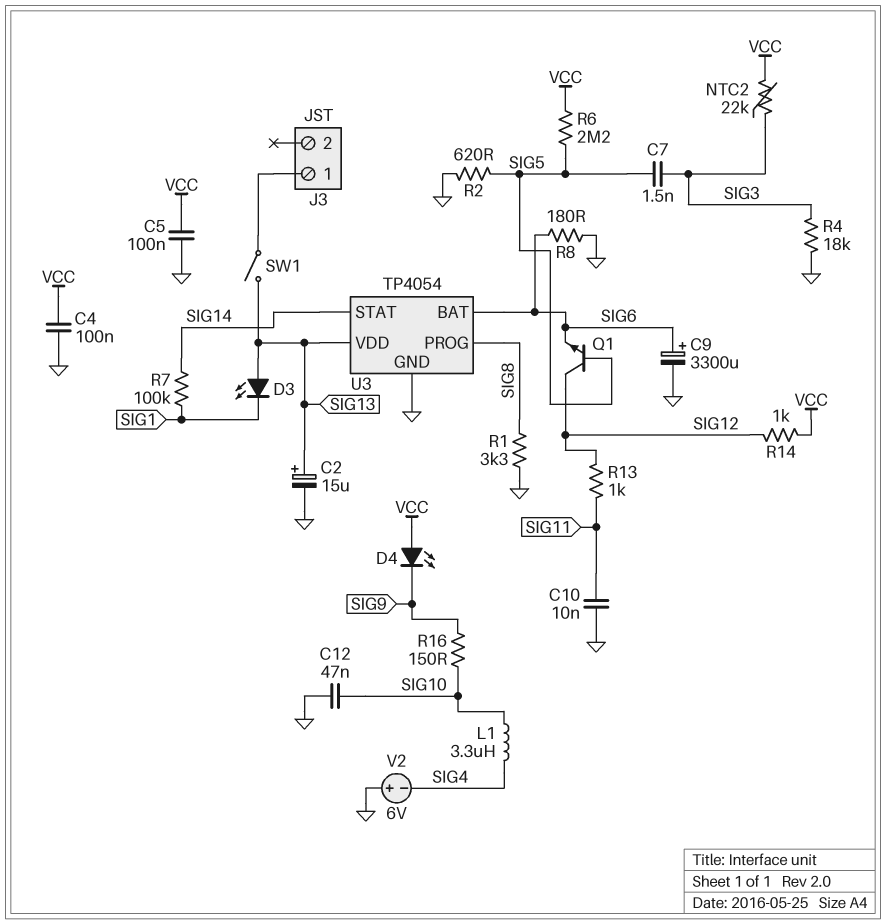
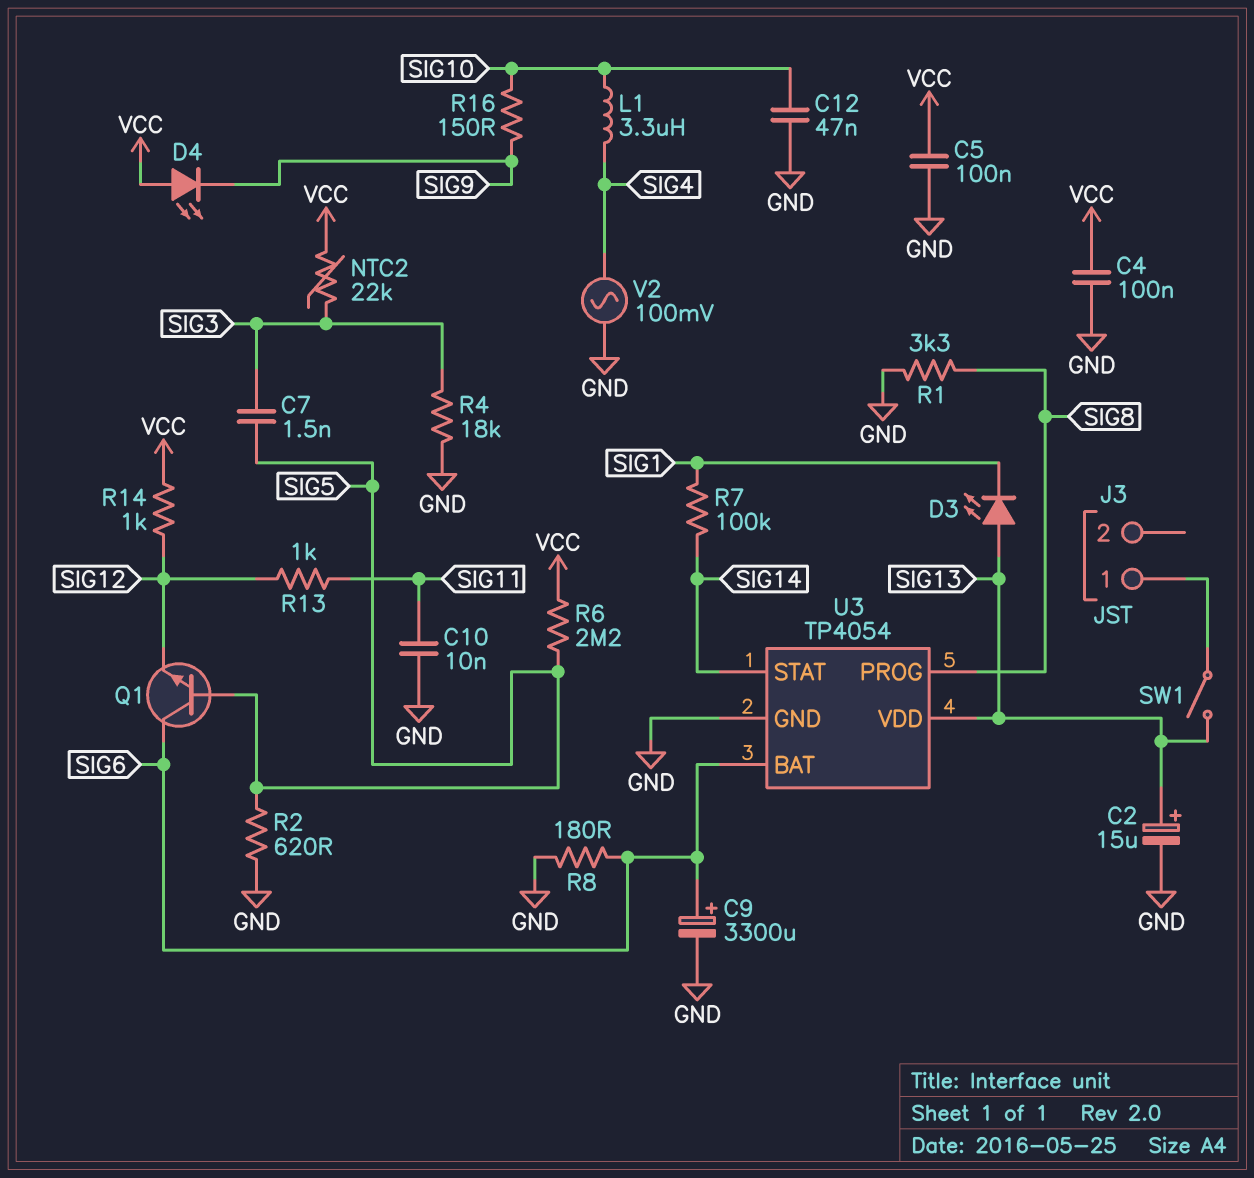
Q1: NPN (B SIG5, C SIG12, E SIG6) -> NPN (B SIG5, C SIG6, E SIG12)
V2: 6V (plus GND, minus SIG4) -> AC 100mV (GND, SIG4)

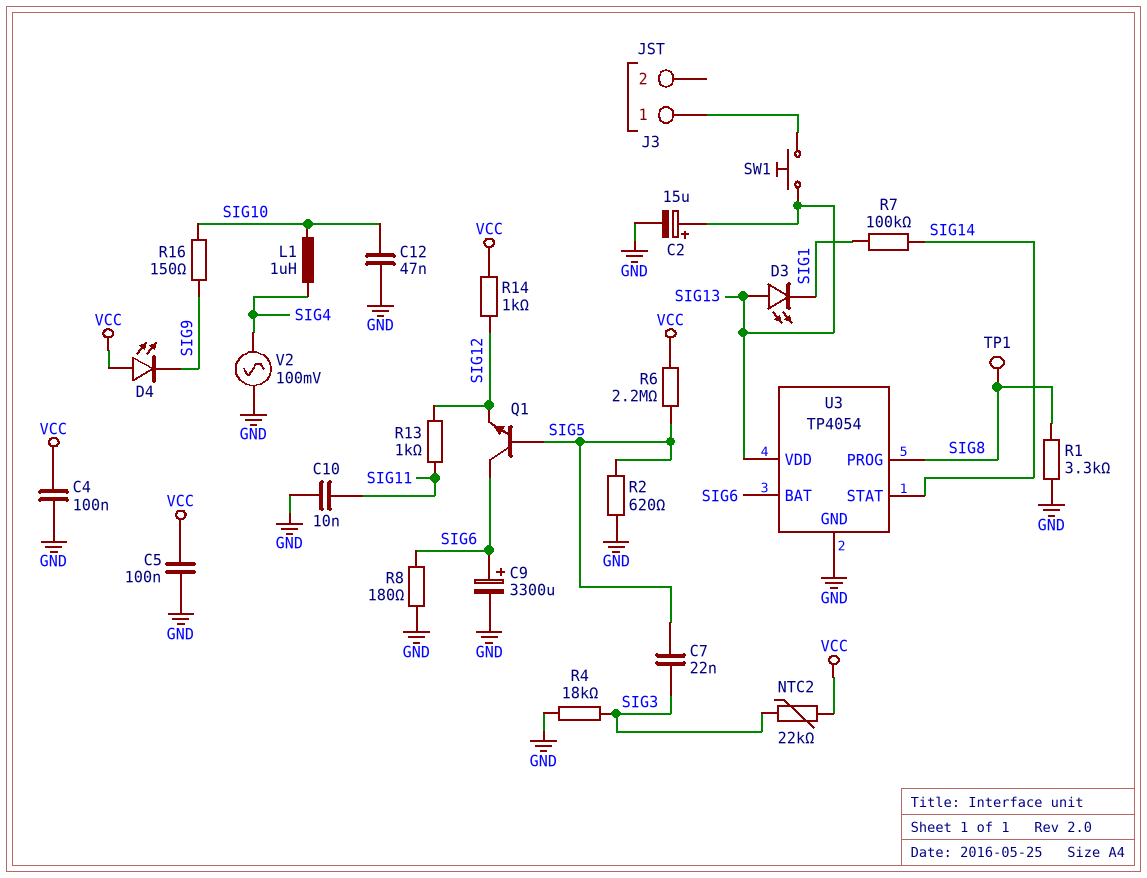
C7: 1.5nF (SIG3, SIG5) -> 22nF (SIG3, SIG5)
L1: 3.3uH (SIG4, SIG10) -> 1uH (SIG4, SIG10)
SW1: switch (J3/1, SIG13) -> button (J3/1, SIG13)
TP1: none -> test point (SIG8)

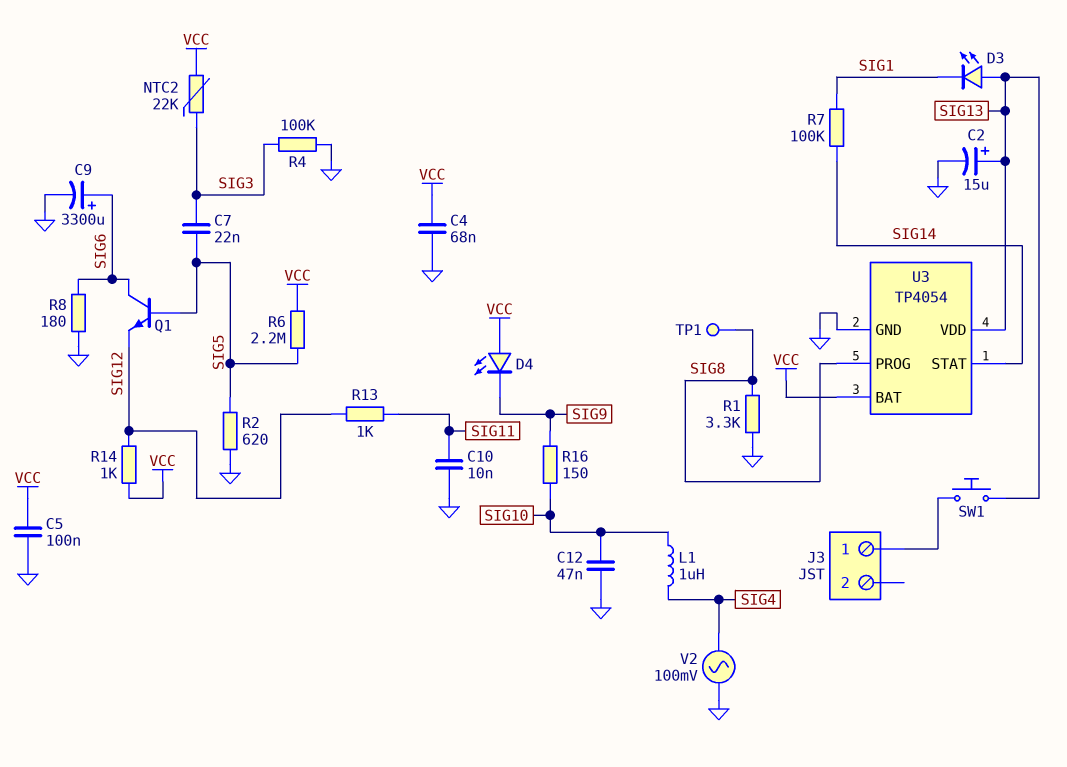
C4: 100nF (GND, VCC) -> 68nF (GND, VCC)
R4: 18k (GND, SIG3) -> 100k (GND, SIG3)
U3 pin BAT: SIG6 -> VCC

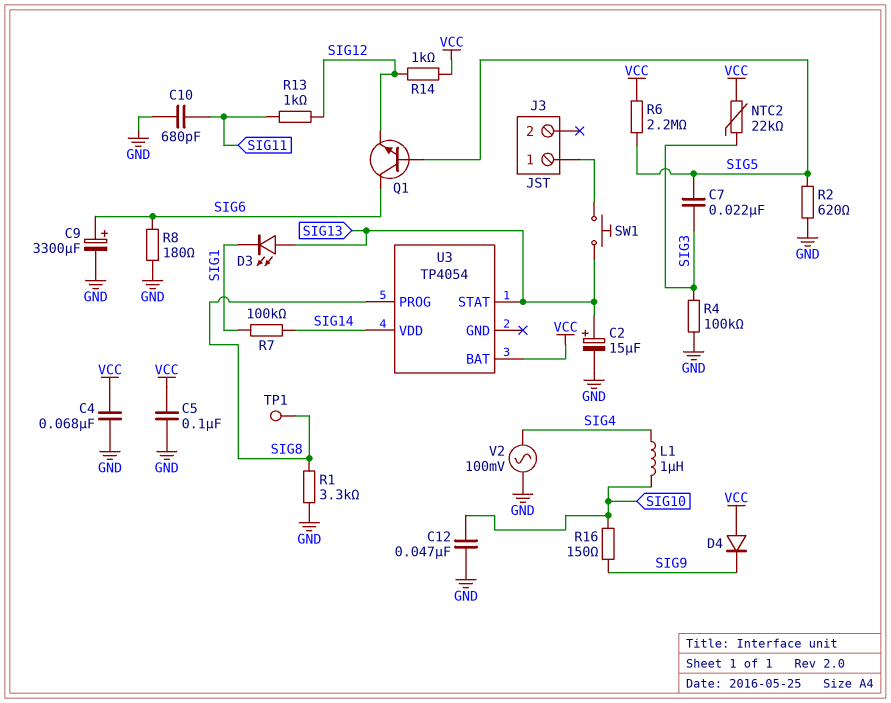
C10: 10nF (GND, SIG11) -> 680pF (GND, SIG11)
D4: LED (A VCC, K SIG9) -> diode (A VCC, K SIG9)
U3 pin GND: GND -> none
U3 pin STAT: SIG14 -> SIG13
U3 pin VDD: SIG13 -> SIG14

